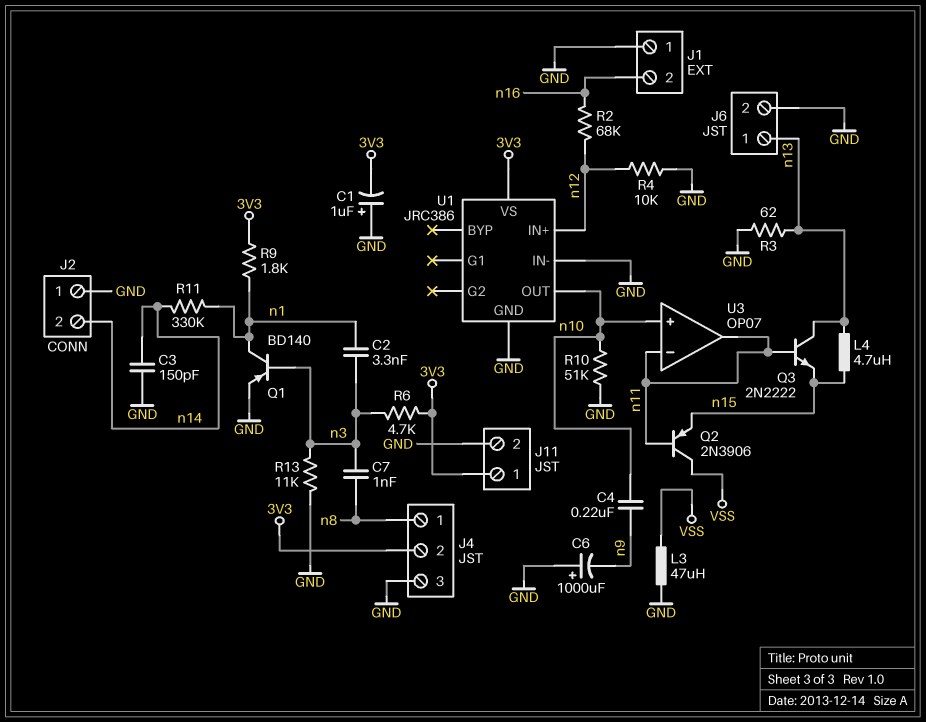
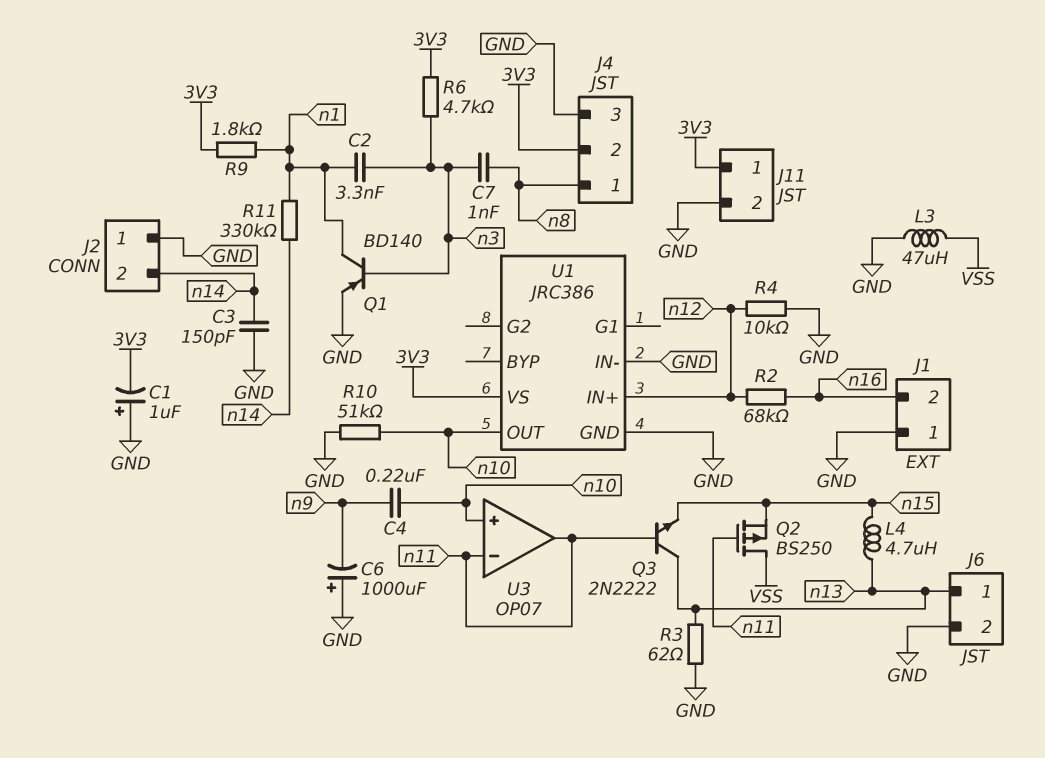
Q2: PNP 2N3906 (B n11, C VSS, E n15) -> PMOS BS250 (G n11, D VSS, S n15)
R13: 11k (GND, n3) -> none

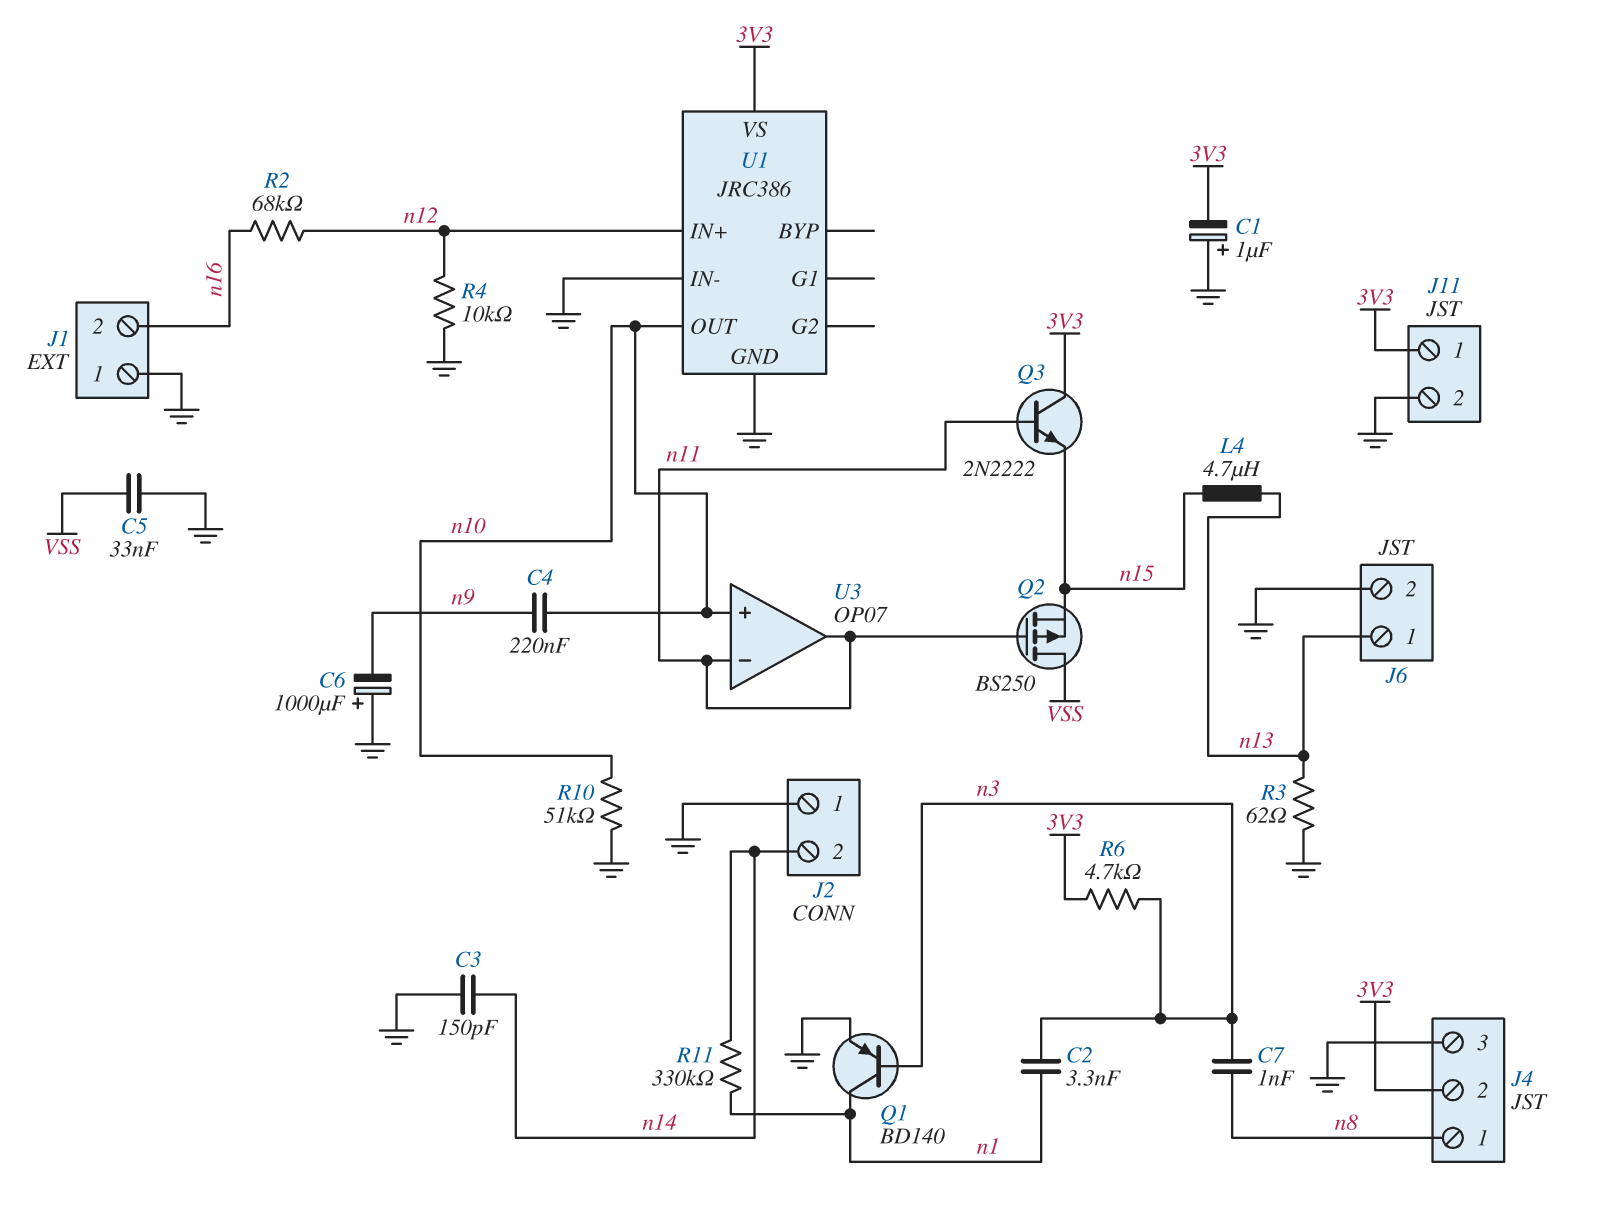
C5: none -> 33nF (GND, VSS)
L3: 47uH (GND, VSS) -> none
Q3: NPN 2N2222 (B n11, C n13, E n15) -> NPN 2N2222 (B n11, C 3V3, E n15)
R9: 1.8k (3V3, n1) -> none

